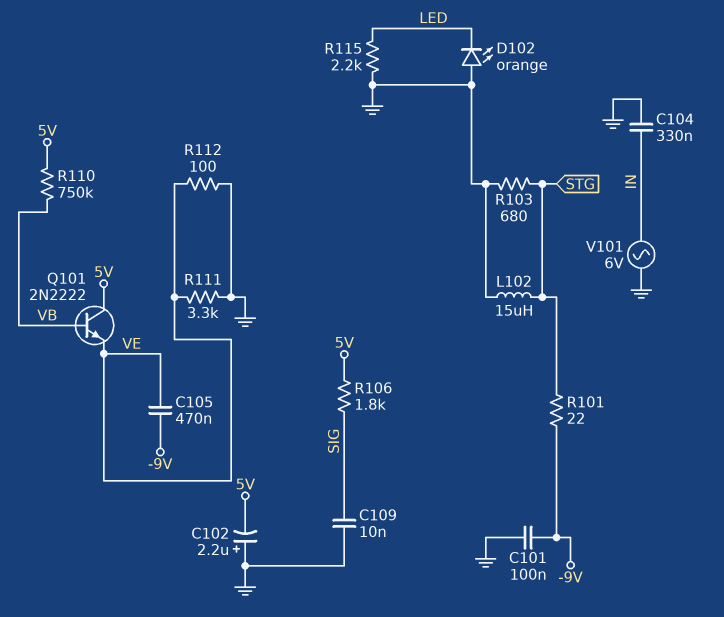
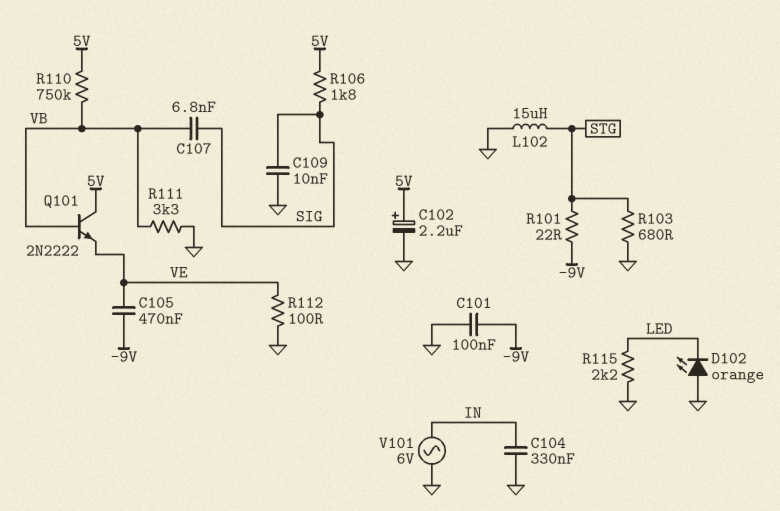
C102: 2.2uF (plus GND, minus 5V) -> 2.2uF (plus 5V, minus GND)
C107: none -> 6.8nF (SIG, VB)
R111: 3.3k (GND, VE) -> 3.3k (GND, VB)

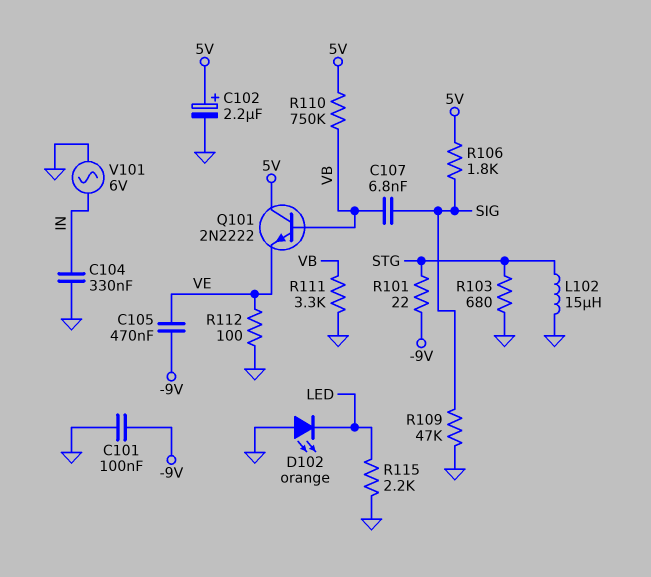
C109: 10nF (GND, SIG) -> none
R109: none -> 47k (GND, SIG)

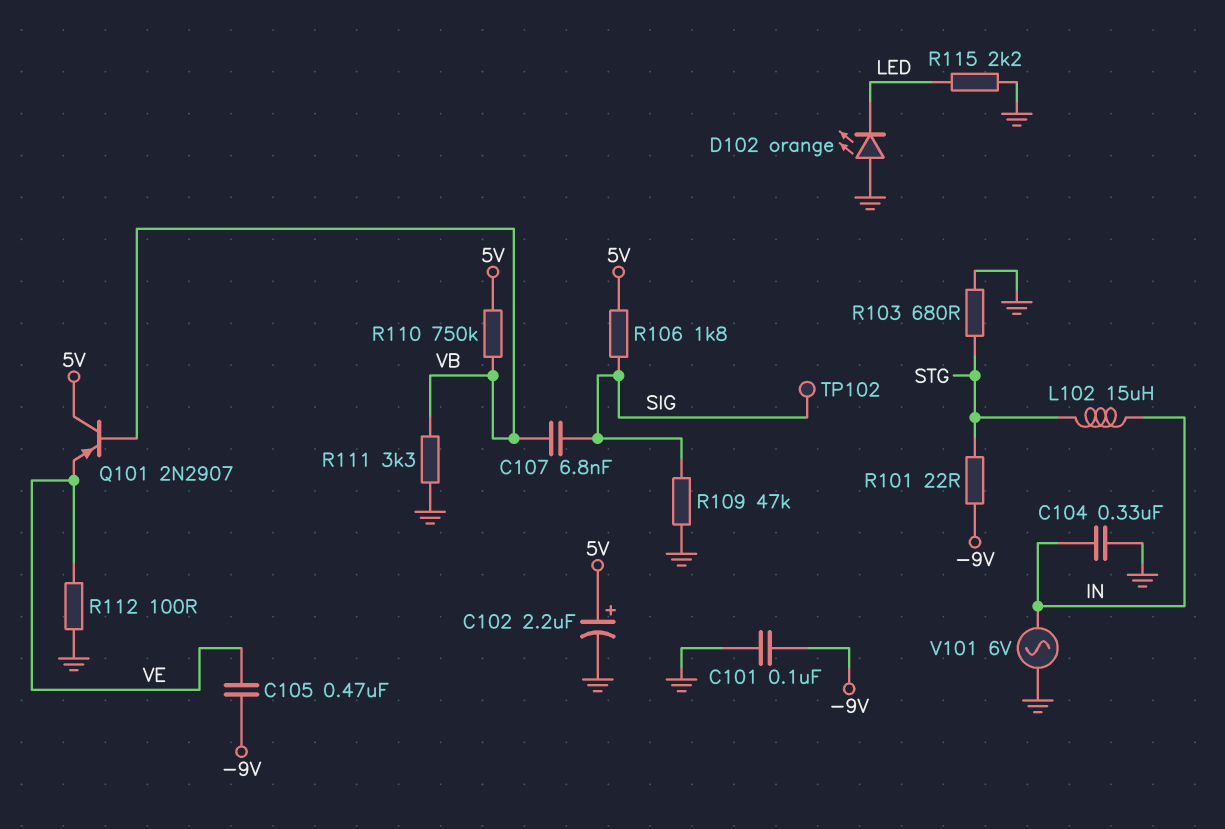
L102: 15uH (GND, STG) -> 15uH (IN, STG)
Q101: NPN 2N2222 (B VB, C 5V, E VE) -> PNP 2N2907 (B VB, C 5V, E VE)
TP102: none -> test point (SIG)

